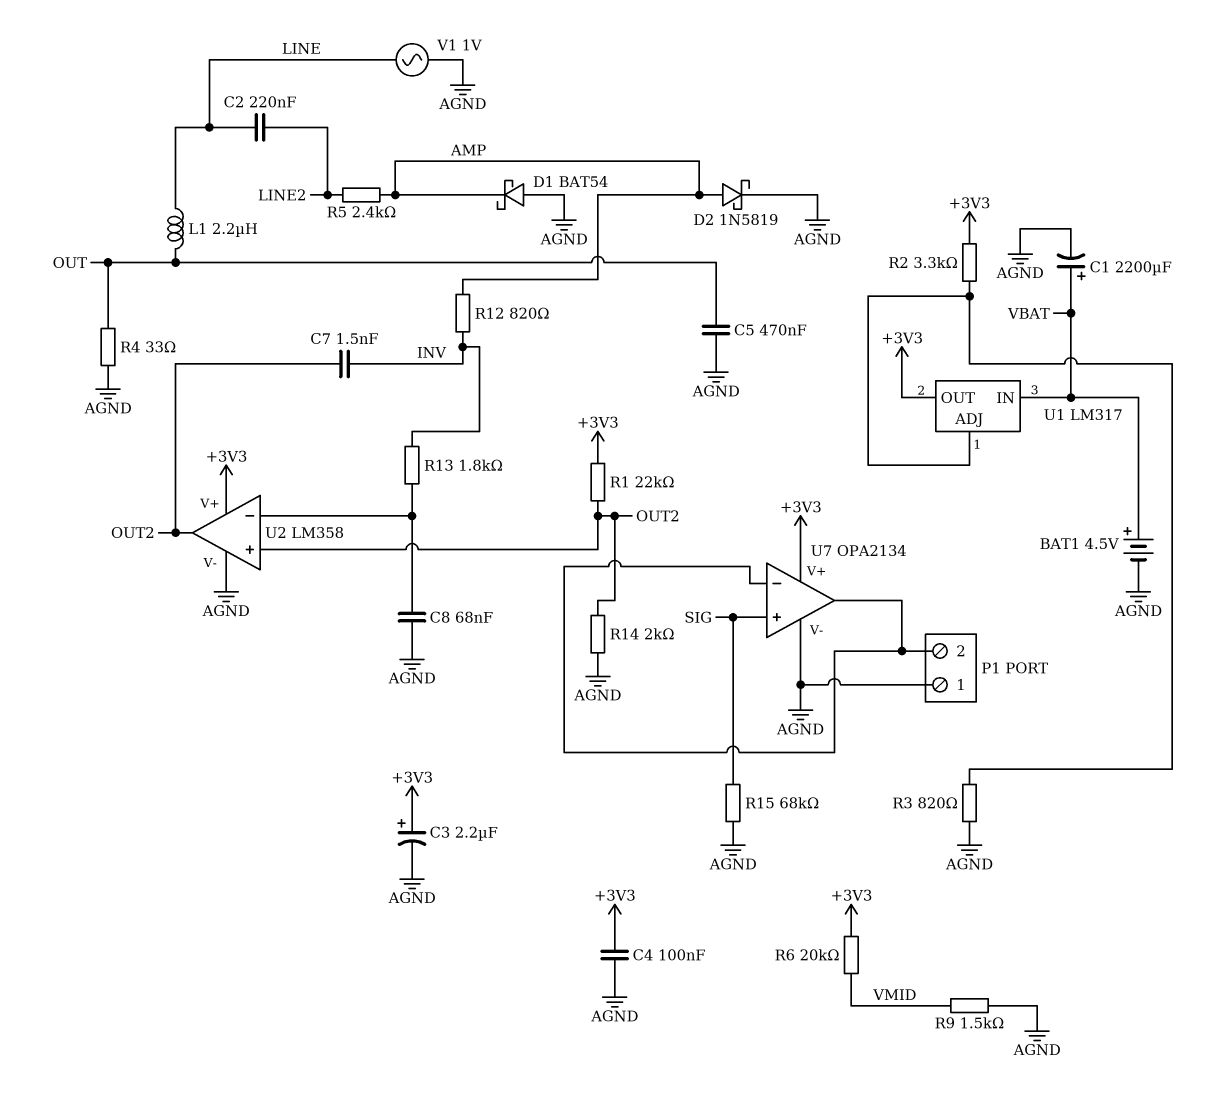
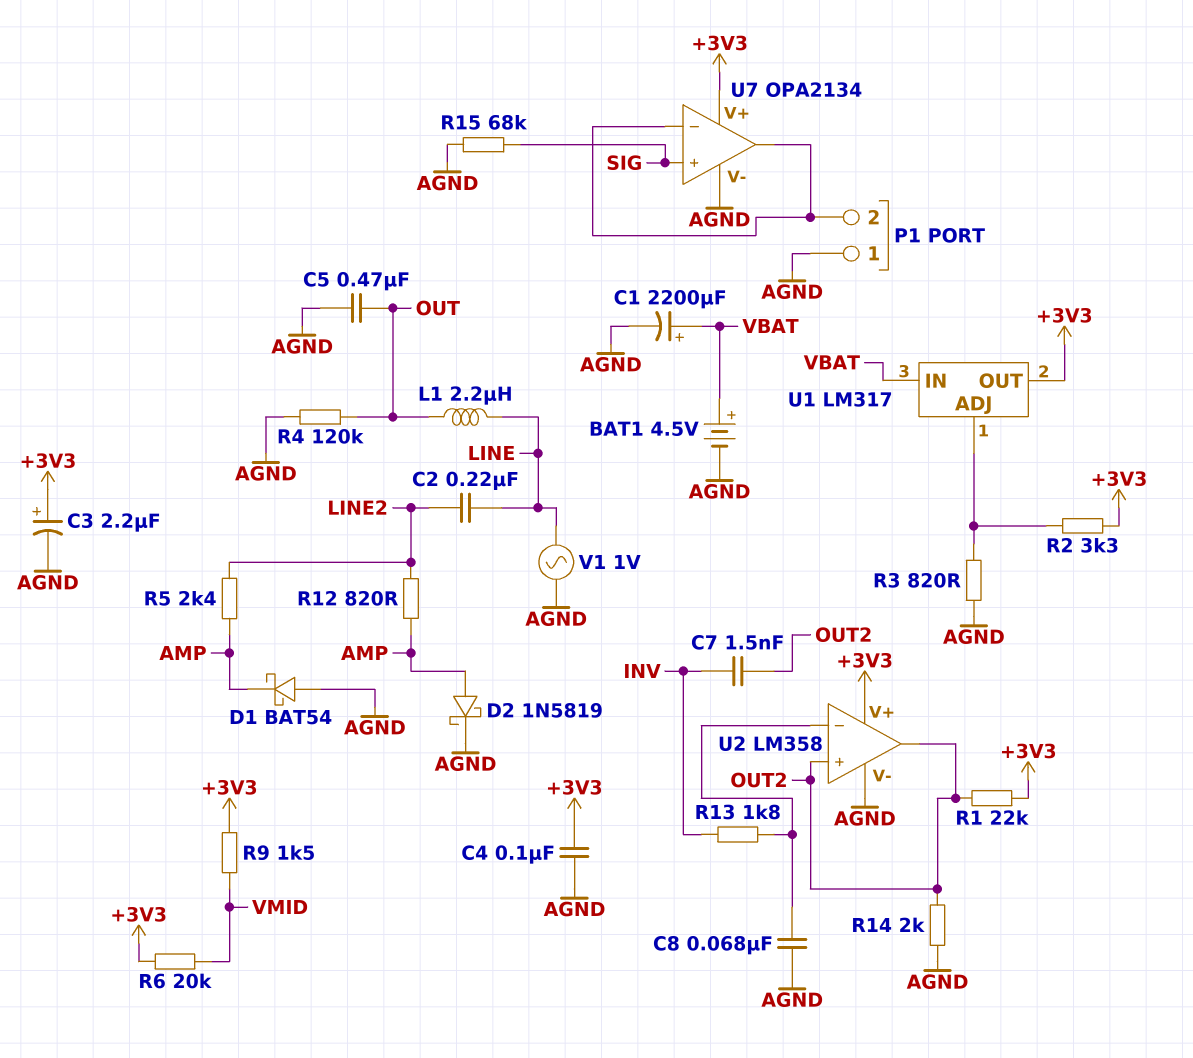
R4: 33 (AGND, OUT) -> 120k (AGND, OUT)
R9: 1.5k (AGND, VMID) -> 1.5k (+3V3, VMID)
R12: 820 (AMP, INV) -> 820 (AMP, LINE2)

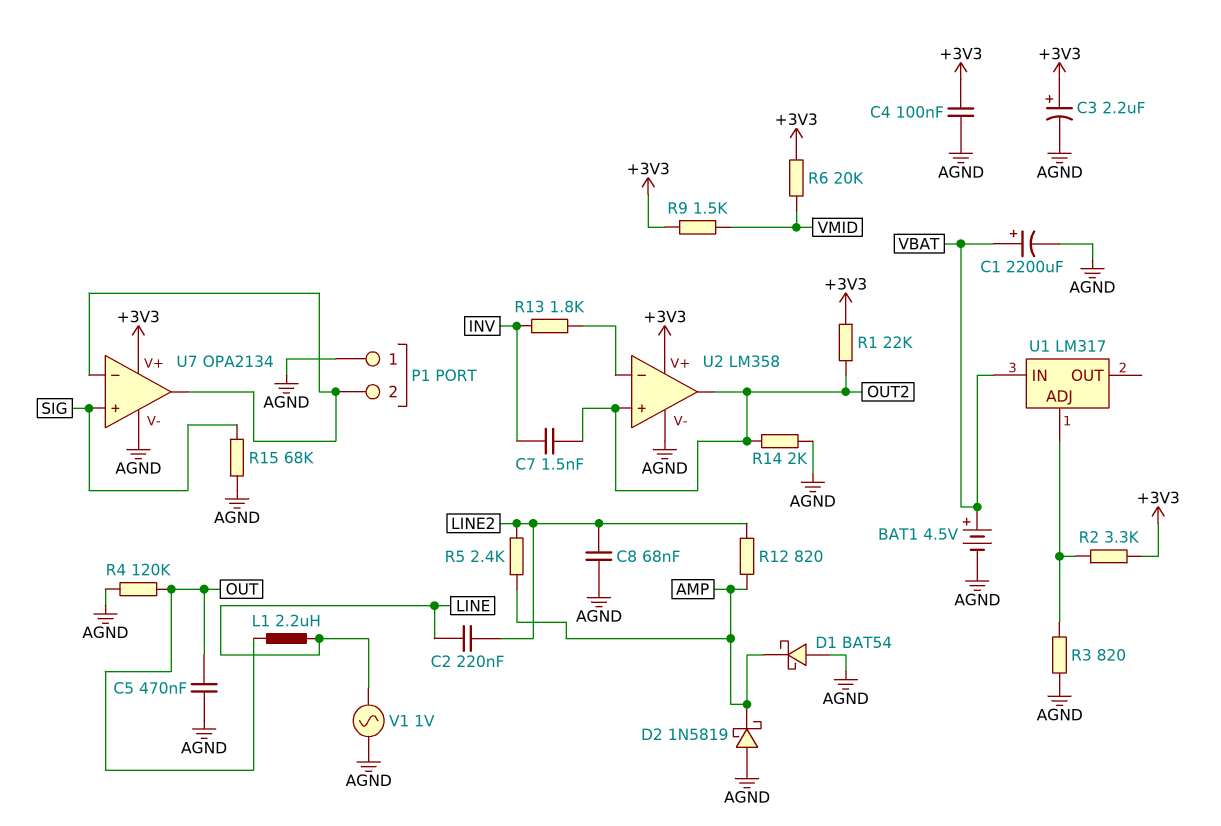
C8: 68nF (AGND, U2/in-) -> 68nF (AGND, LINE2)
D2: schottky 1N5819 (A AMP, K AGND) -> schottky 1N5819 (A AGND, K AMP)
U1 pin OUT: +3V3 -> none

